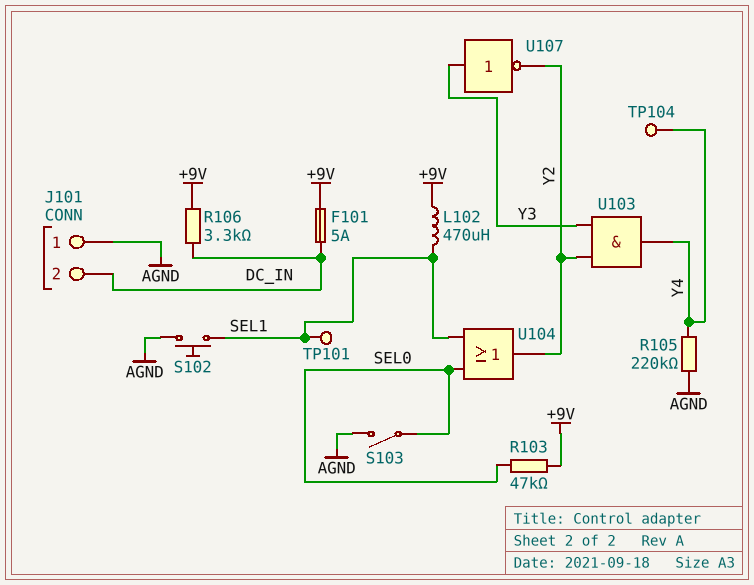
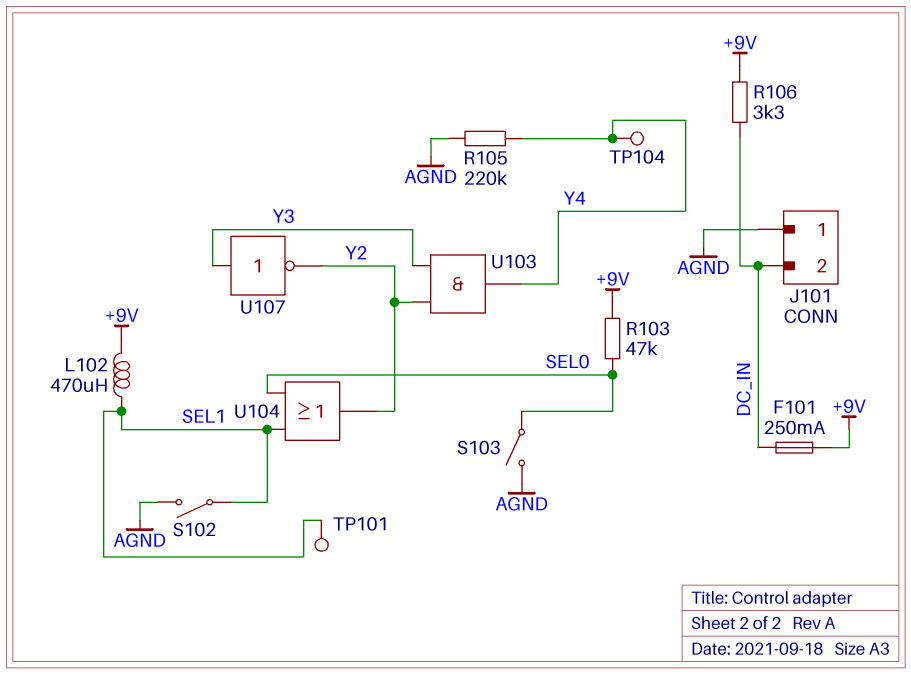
F101: 5A (+9V, DC_IN) -> 250mA (+9V, DC_IN)
S102: button (AGND, SEL1) -> switch (AGND, SEL1)

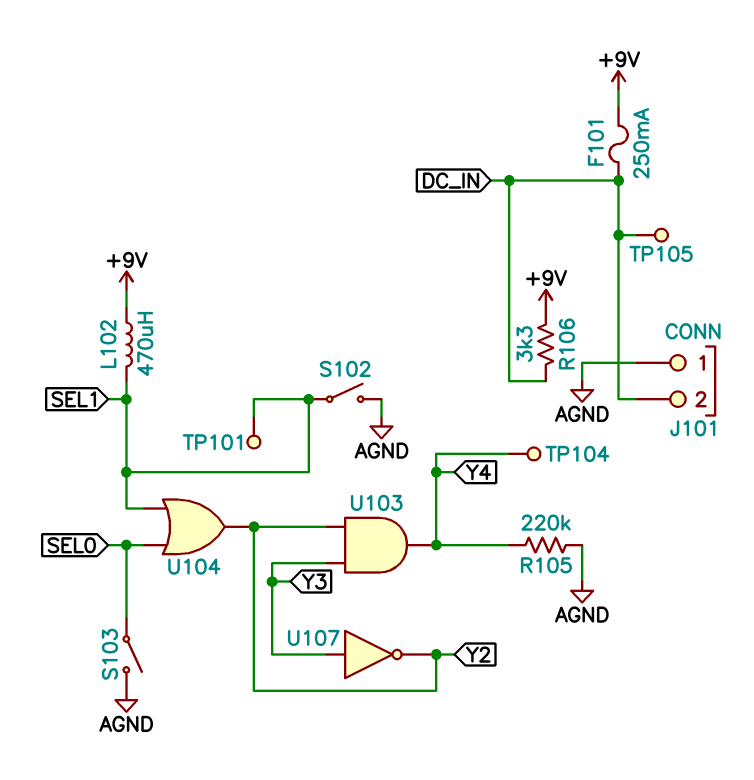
R103: 47k (+9V, SEL0) -> none
TP105: none -> test point (DC_IN)

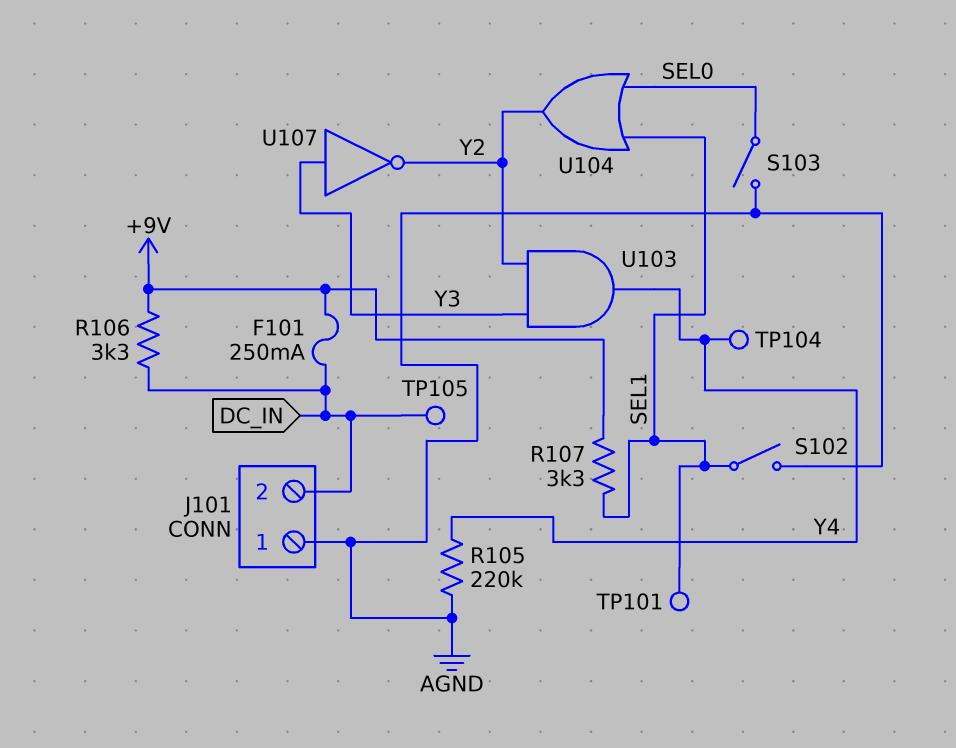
L102: 470uH (+9V, SEL1) -> none
R107: none -> 3.3k (+9V, SEL1)

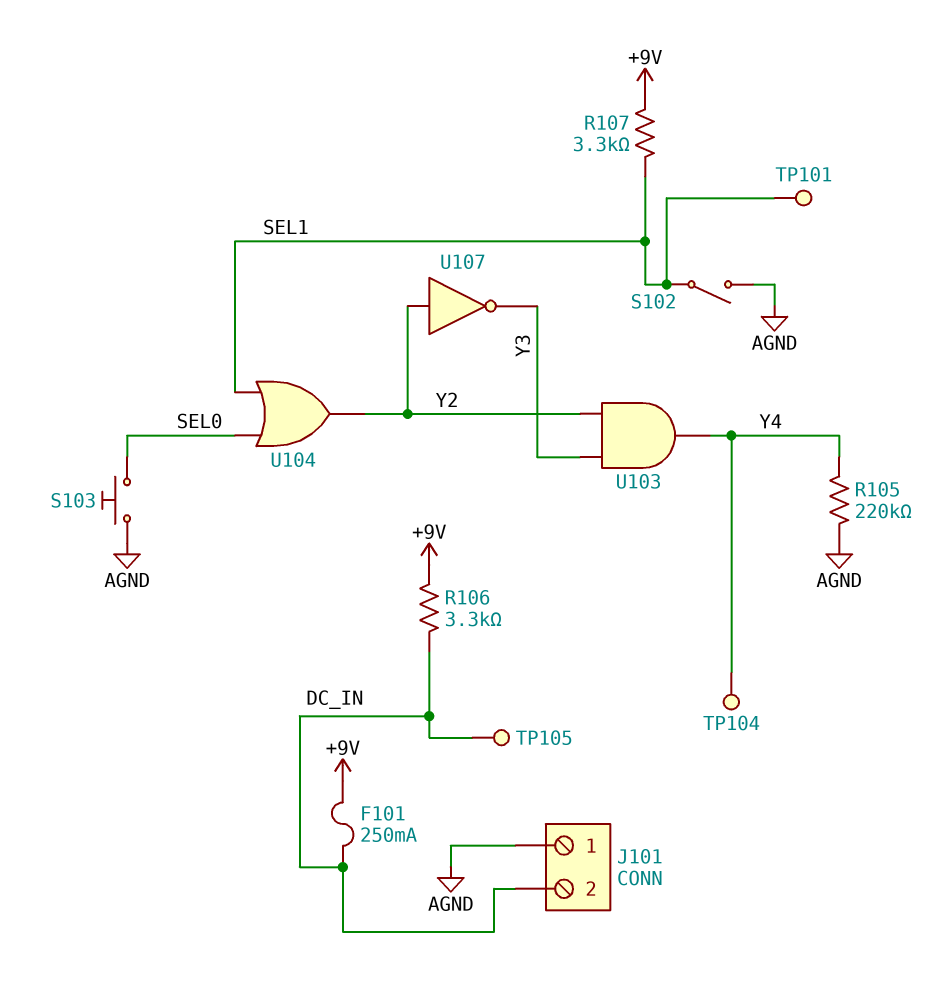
S103: switch (AGND, SEL0) -> button (AGND, SEL0)
U107: NOT (in Y3, out Y2) -> NOT (in Y2, out Y3)

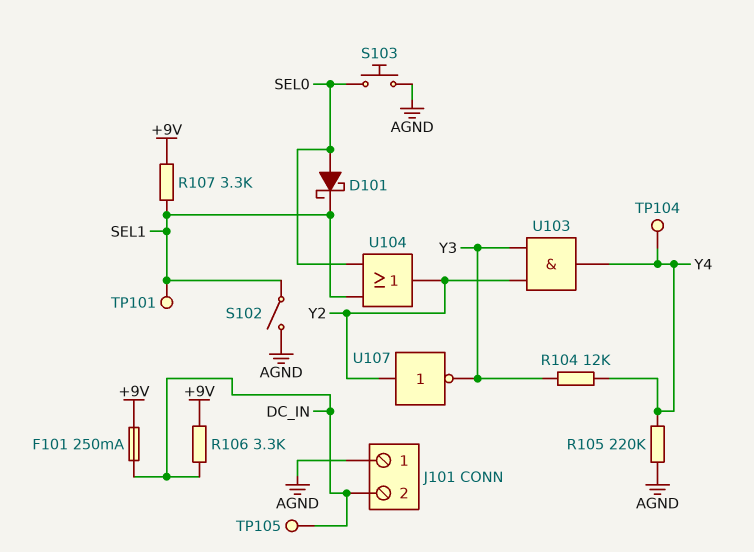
D101: none -> schottky (A SEL0, K SEL1)
R104: none -> 12k (Y3, Y4)

